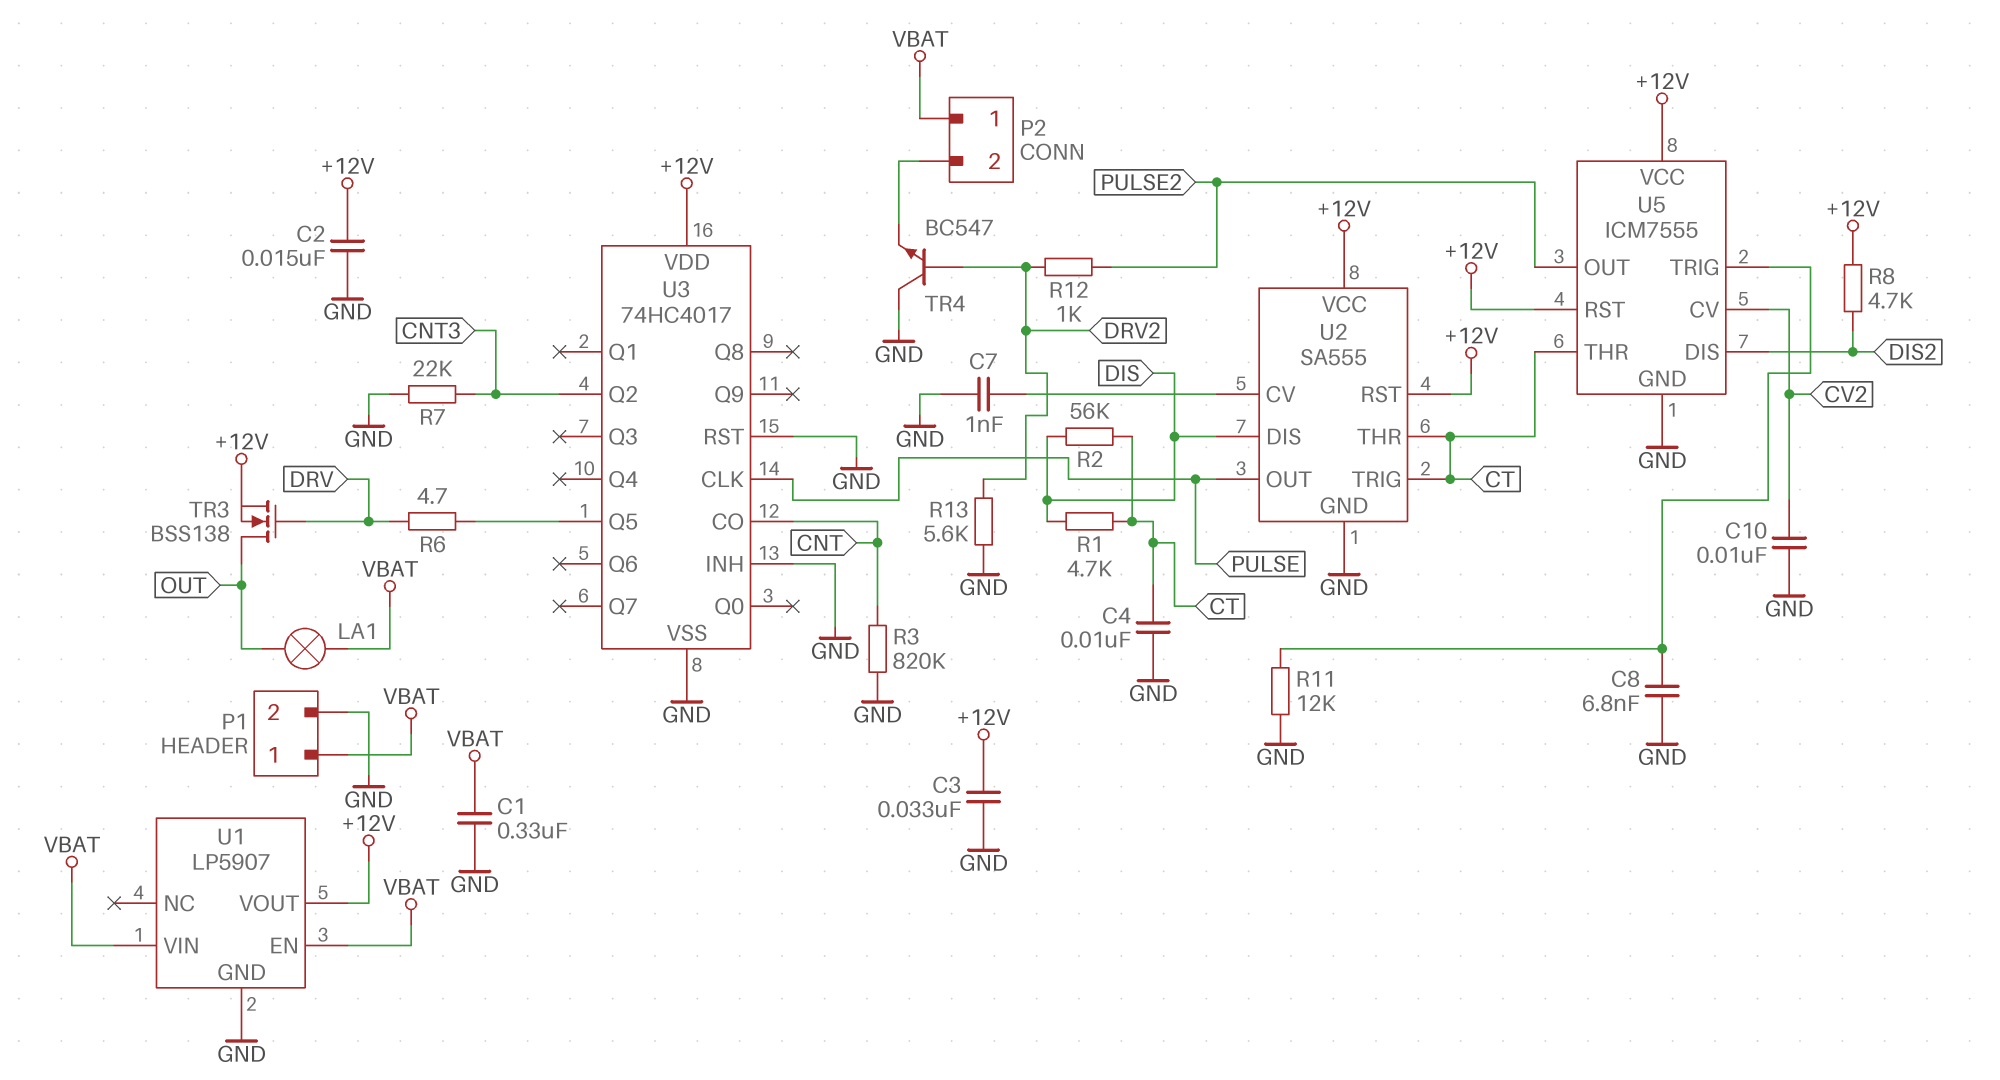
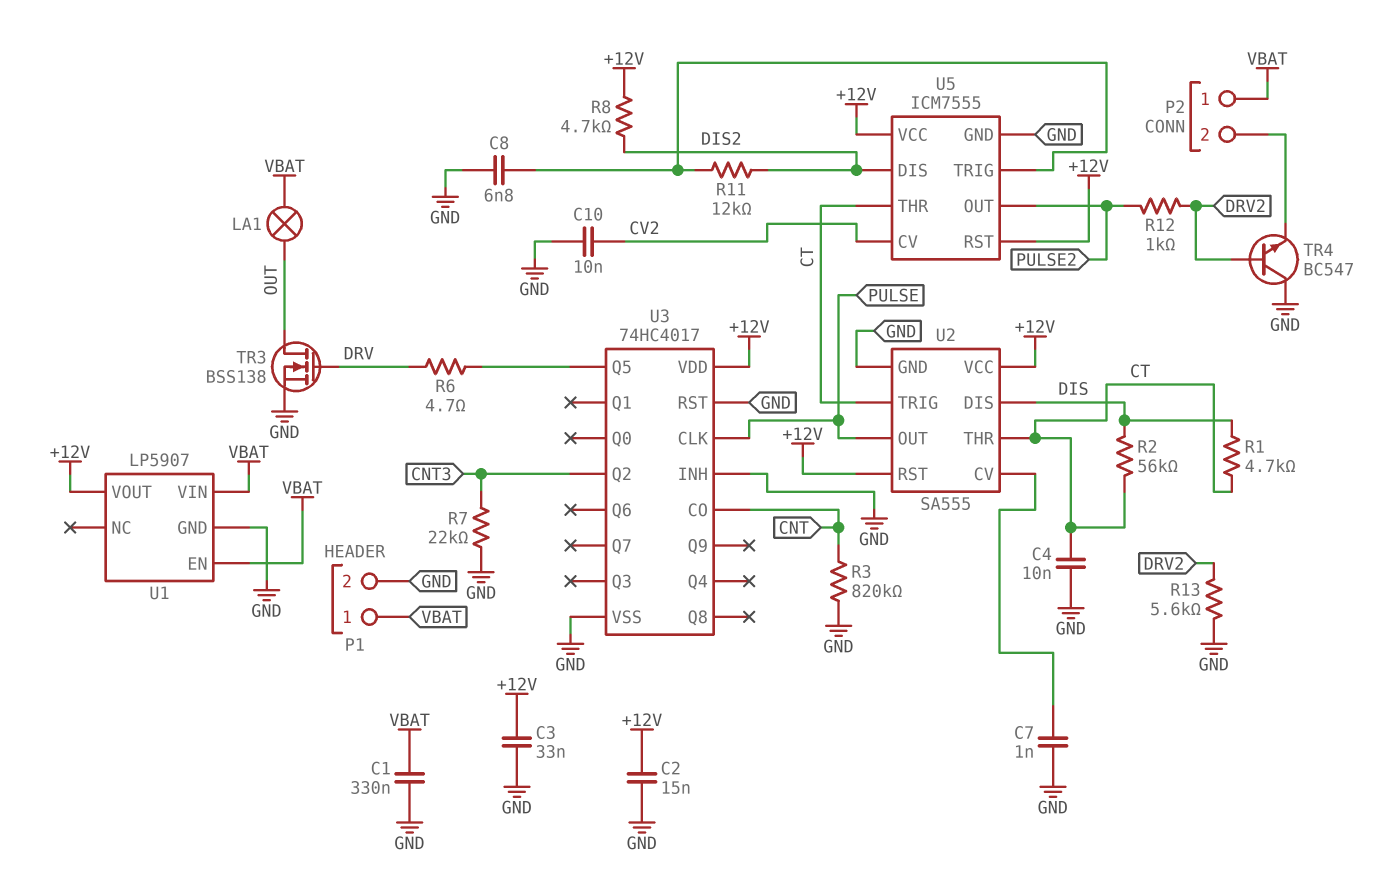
R11: 12k (GND, U5/TRIG) -> 12k (DIS2, U5/TRIG)
TR3: NMOS BSS138 (G DRV, D OUT, S +12V) -> NMOS BSS138 (G DRV, D OUT, S GND)

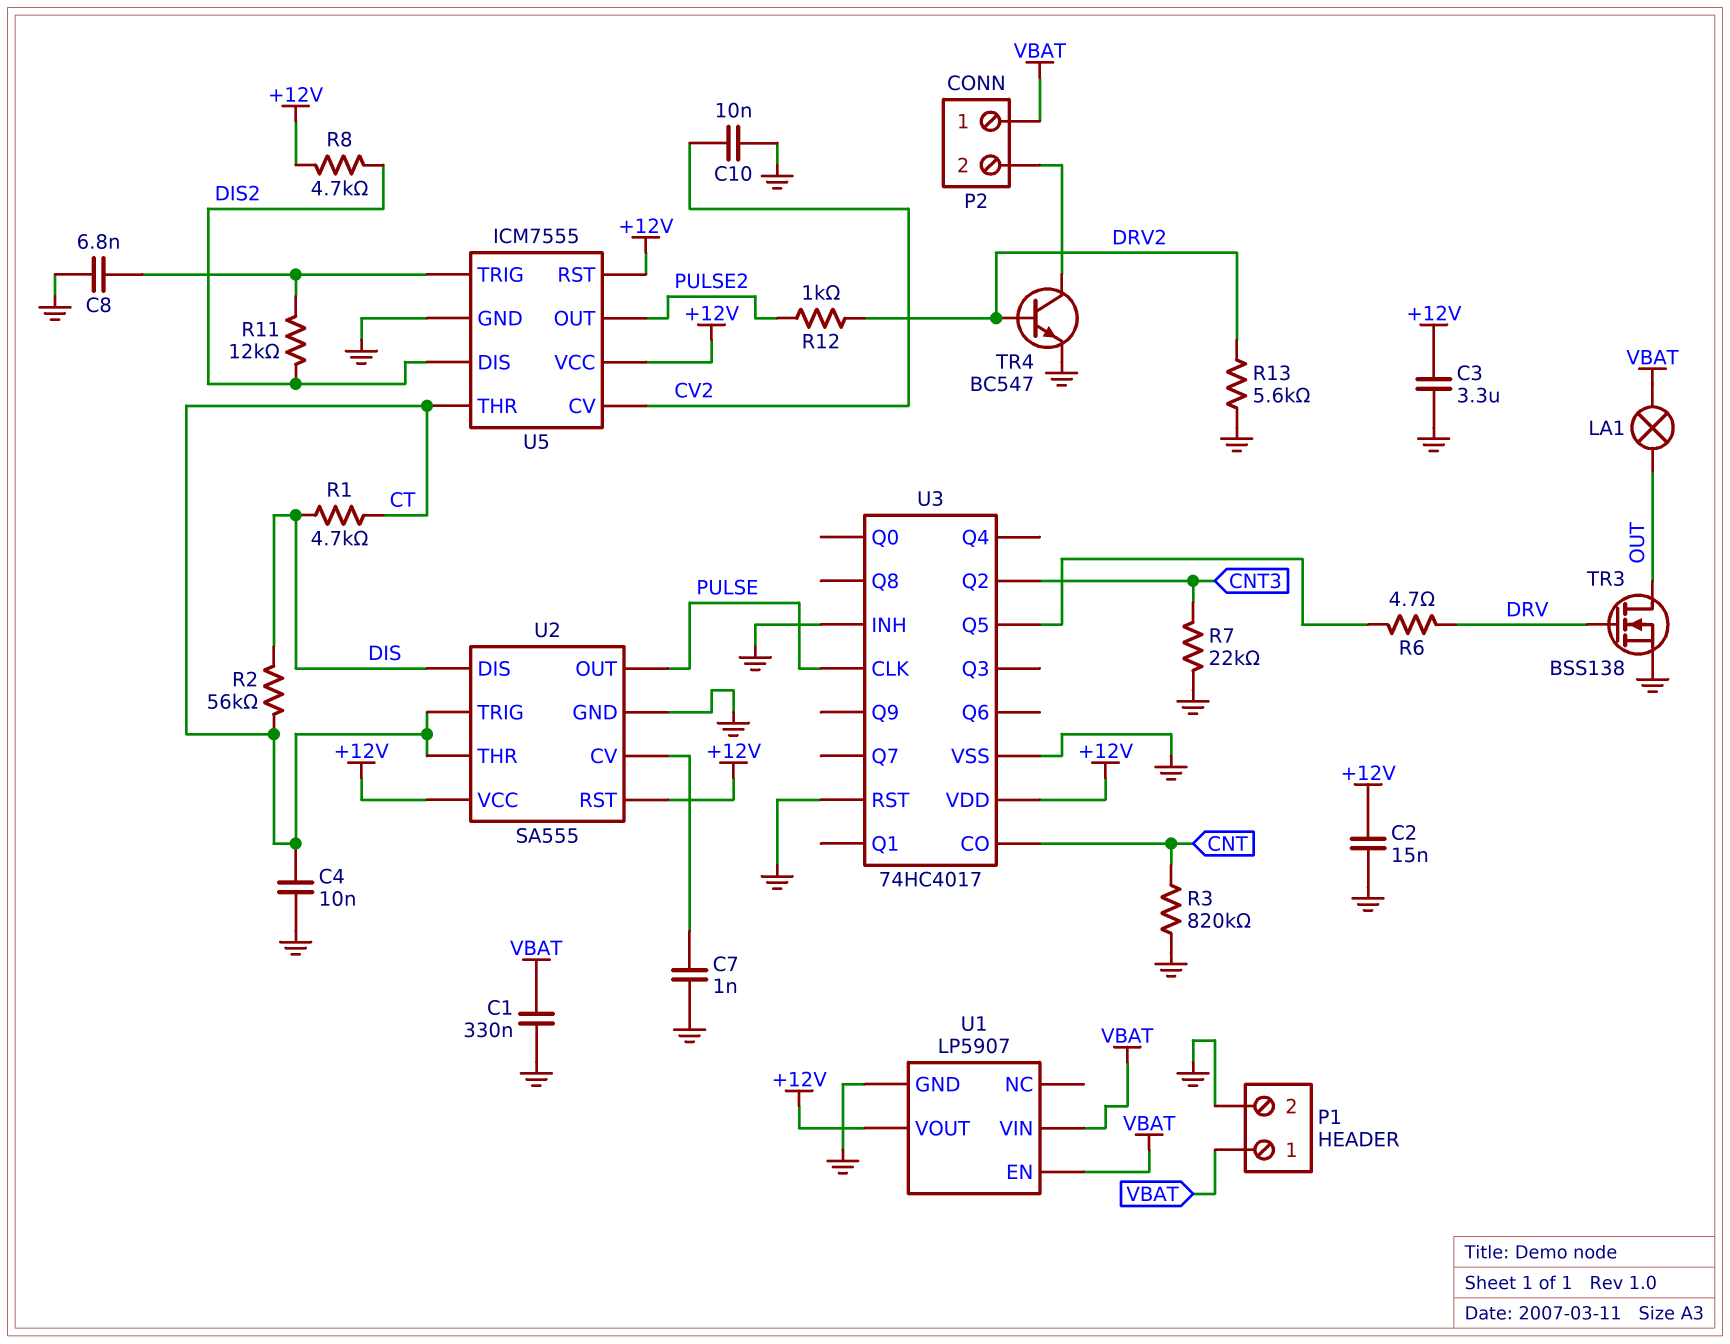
C3: 33nF (+12V, GND) -> 3.3uF (+12V, GND)
TR4: NPN BC547 (B DRV2, C GND, E P2/2) -> NPN BC547 (B DRV2, C P2/2, E GND)

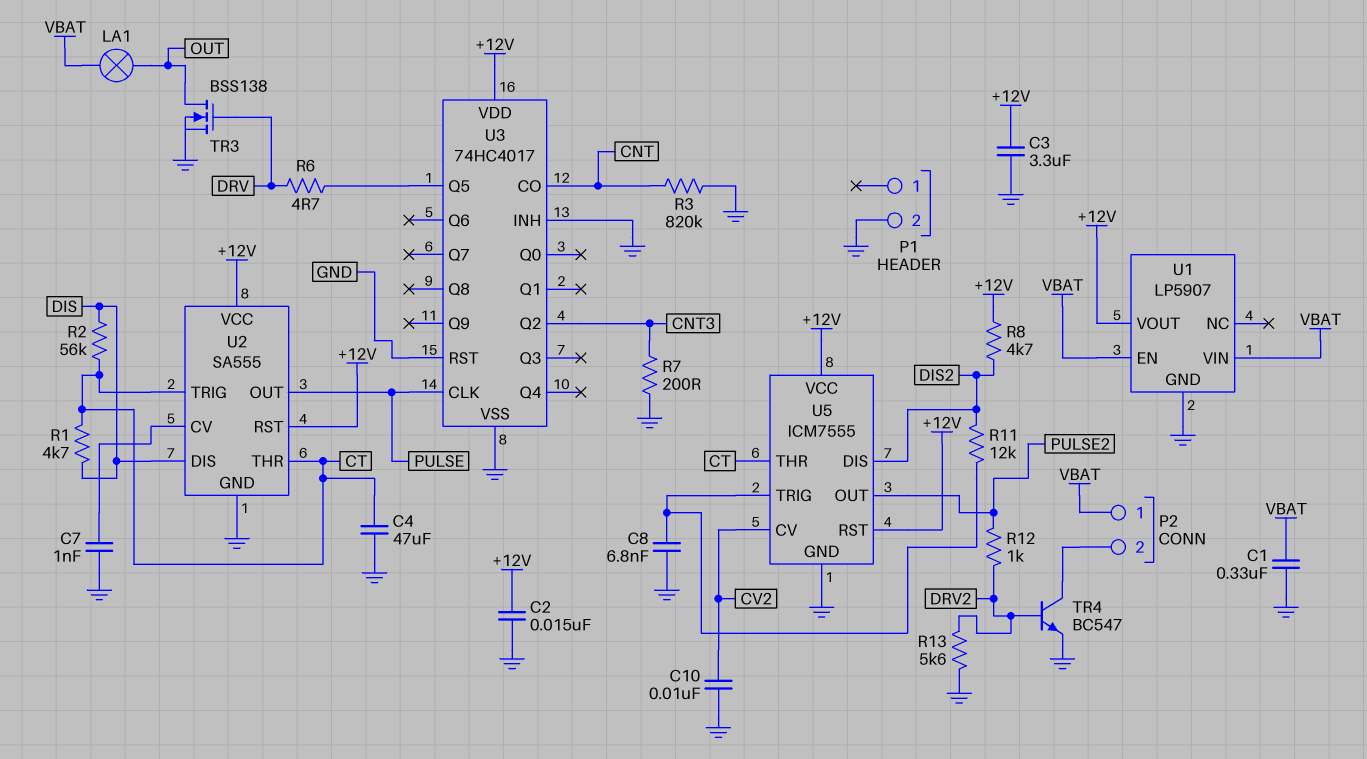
C4: 10nF (CT, GND) -> 47uF (CT, GND)
P1 pin 1: VBAT -> none
R7: 22k (CNT3, GND) -> 200 (CNT3, GND)

